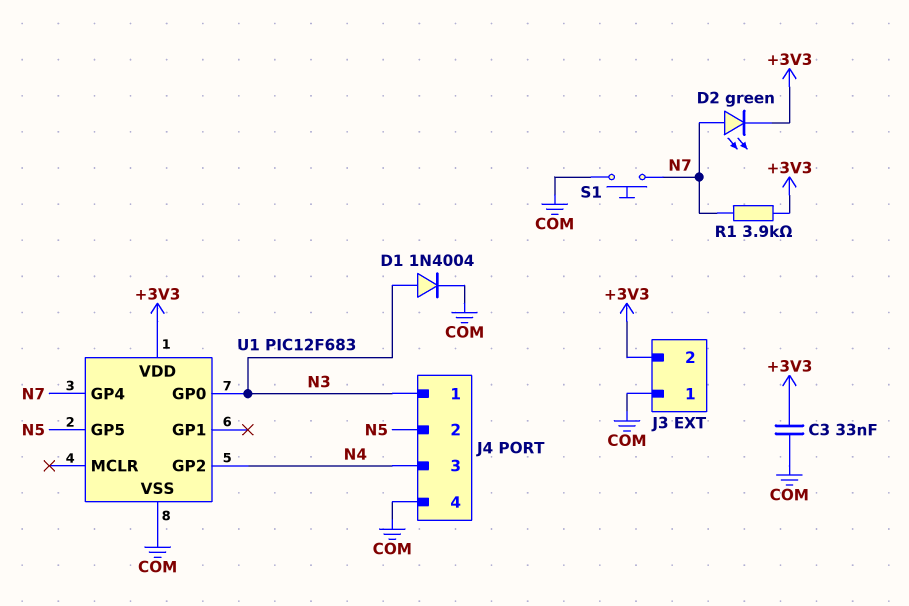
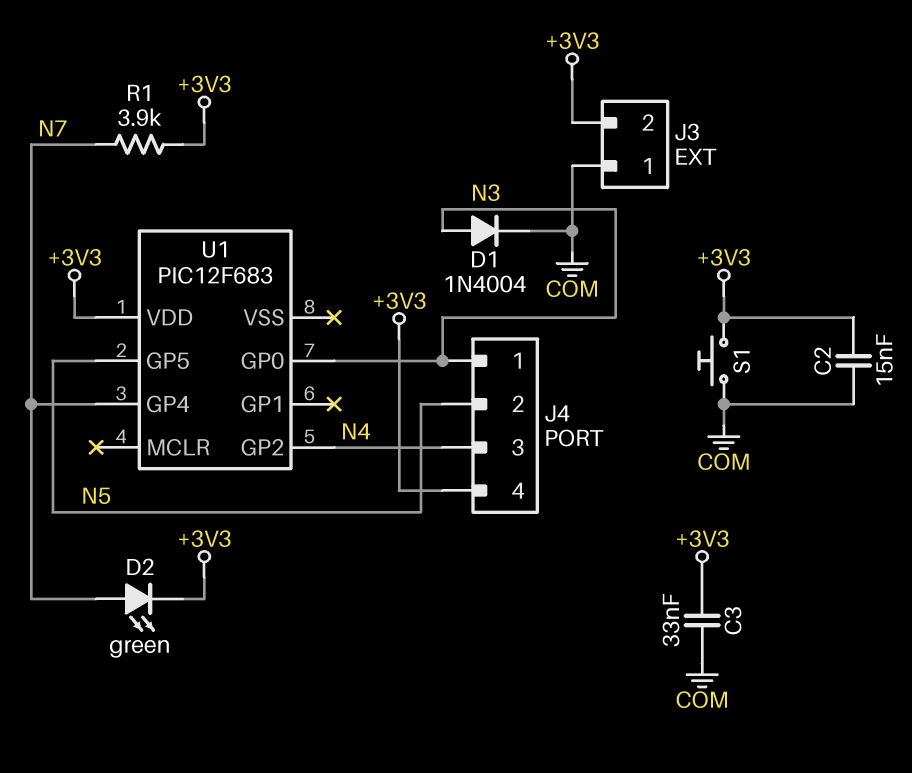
C2: none -> 15nF (+3V3, COM)
J4 pin 4: COM -> +3V3
S1: button (COM, N7) -> button (+3V3, COM)
U1 pin VSS: COM -> none

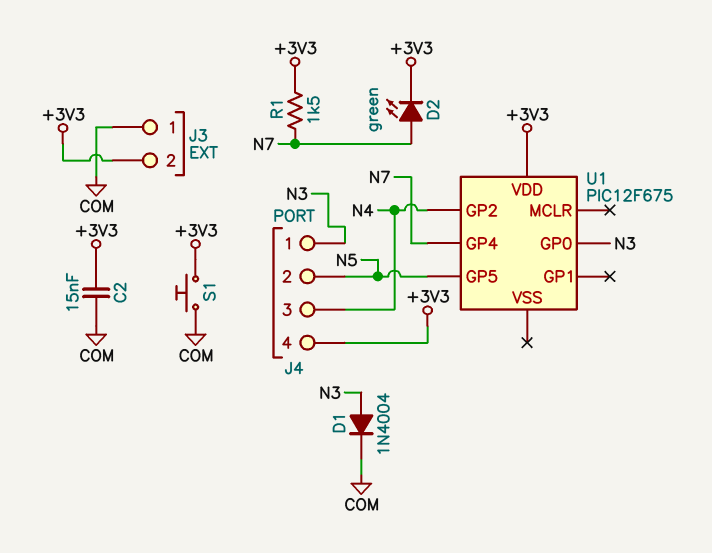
C3: 33nF (+3V3, COM) -> none
R1: 3.9k (+3V3, N7) -> 1.5k (+3V3, N7)
U1: PIC12F683 -> PIC12F675

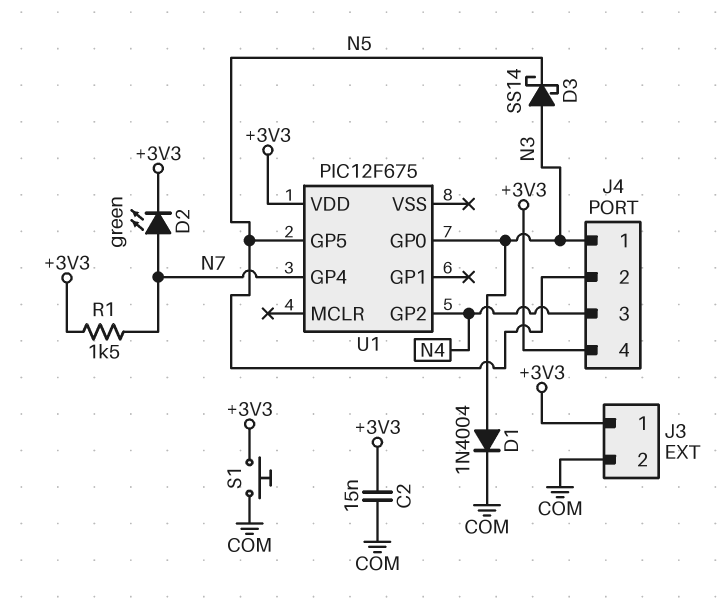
D3: none -> schottky SS14 (A N3, K N5)
J3 pin 1: COM -> +3V3
J3 pin 2: +3V3 -> COM

